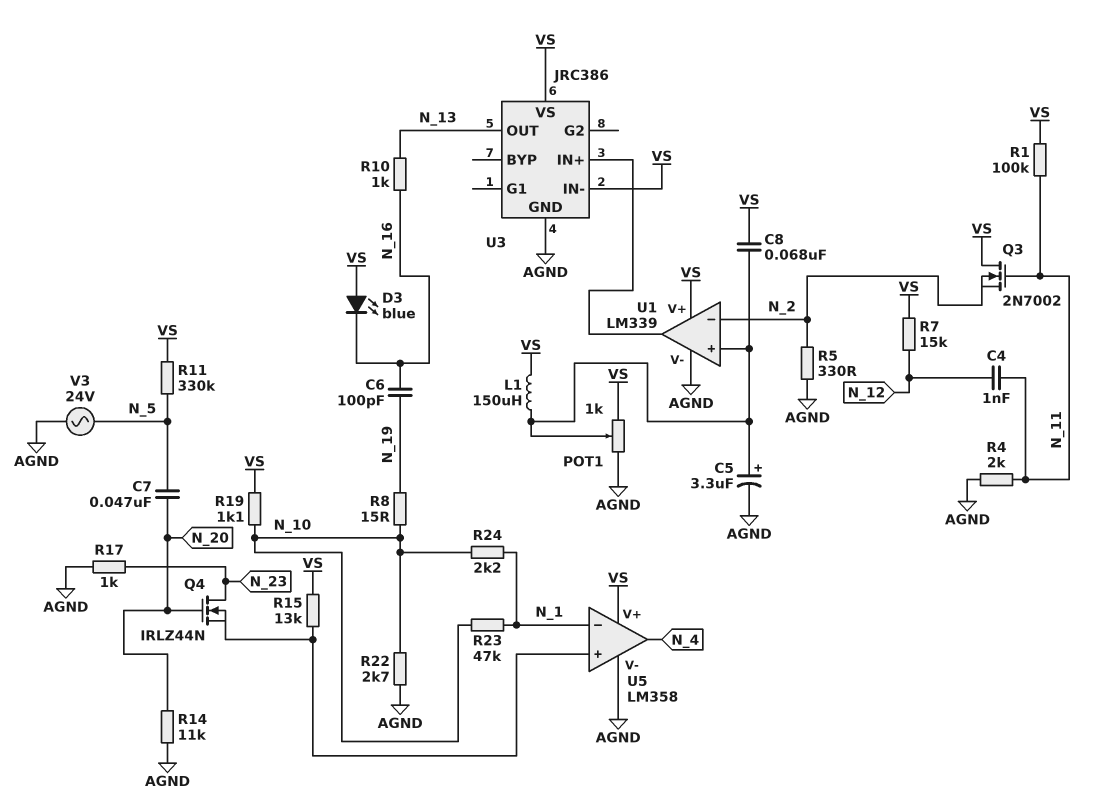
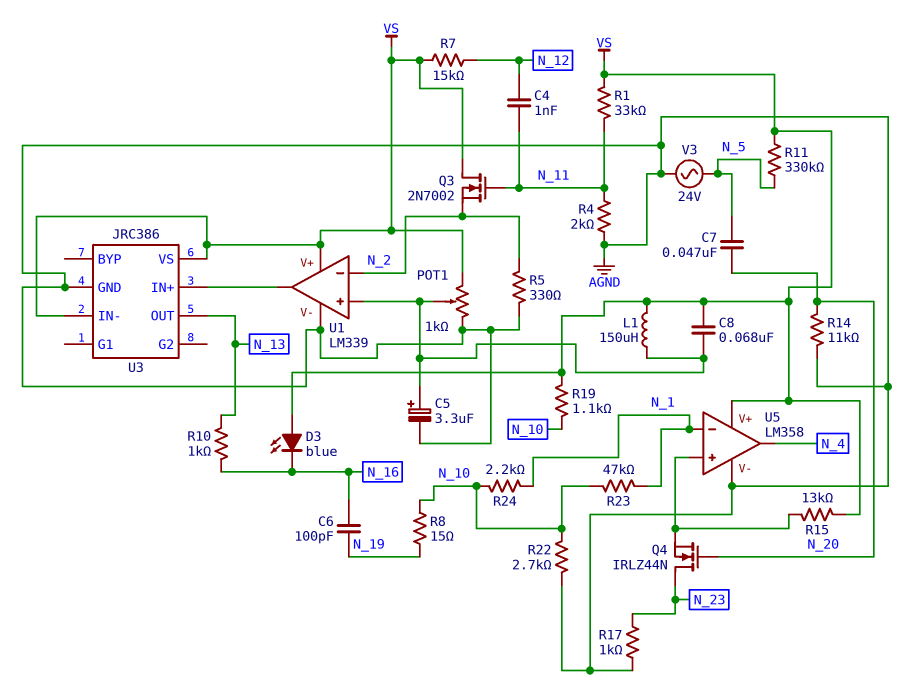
R1: 100k (N_11, VS) -> 33k (N_11, VS)

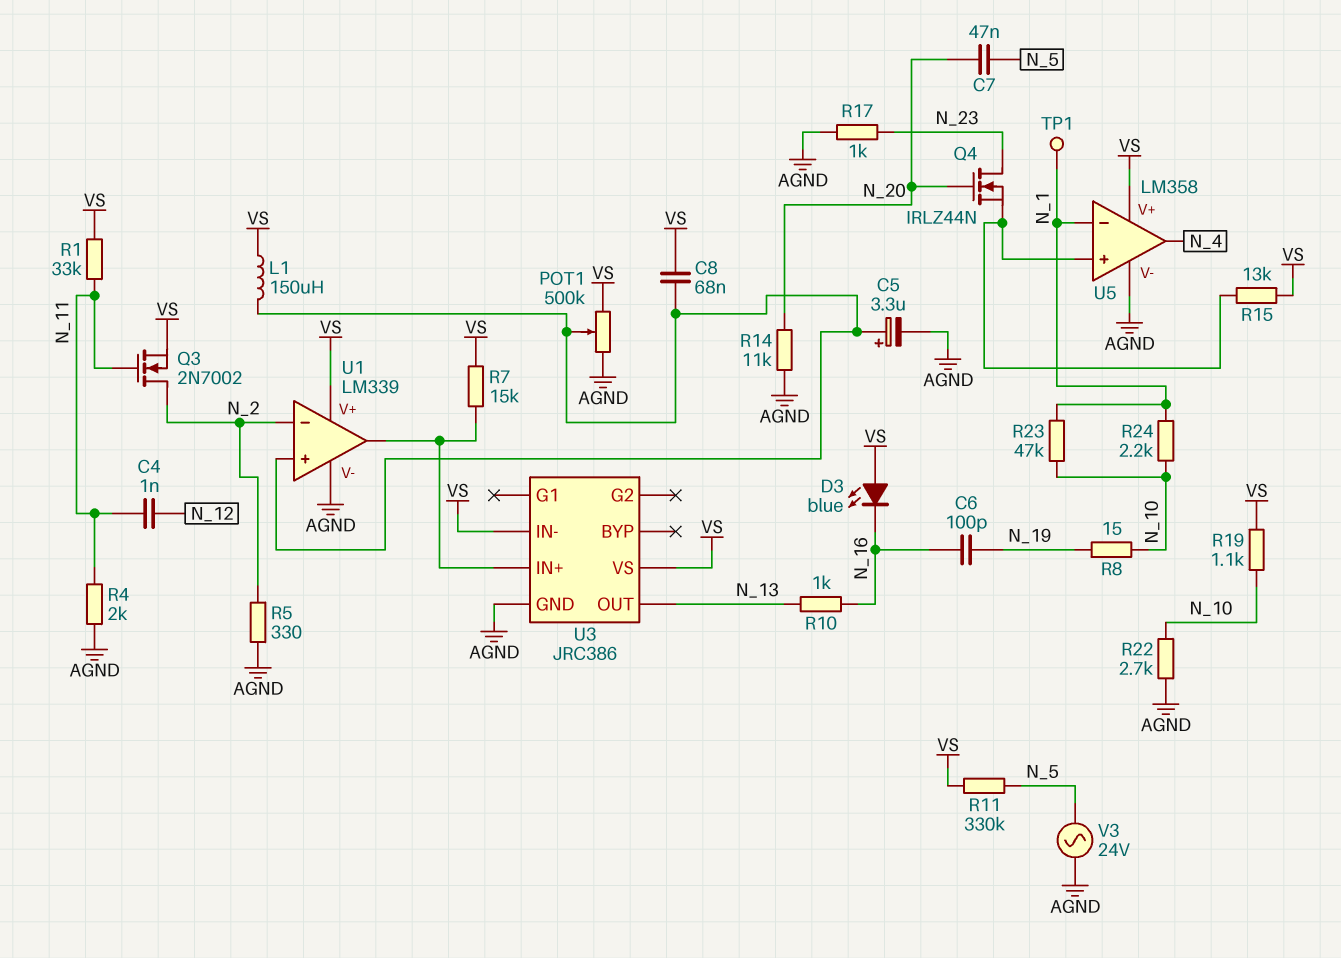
POT1: 1k (AGND, VS, wiper U1/in+) -> 500k (AGND, VS, wiper U1/in+)
Q3: NMOS 2N7002 (G N_11, D VS, S N_2) -> NMOS 2N7002 (G N_11, D N_2, S VS)
R7: 15k (N_12, VS) -> 15k (U1/out, VS)
TP1: none -> test point (N_1)

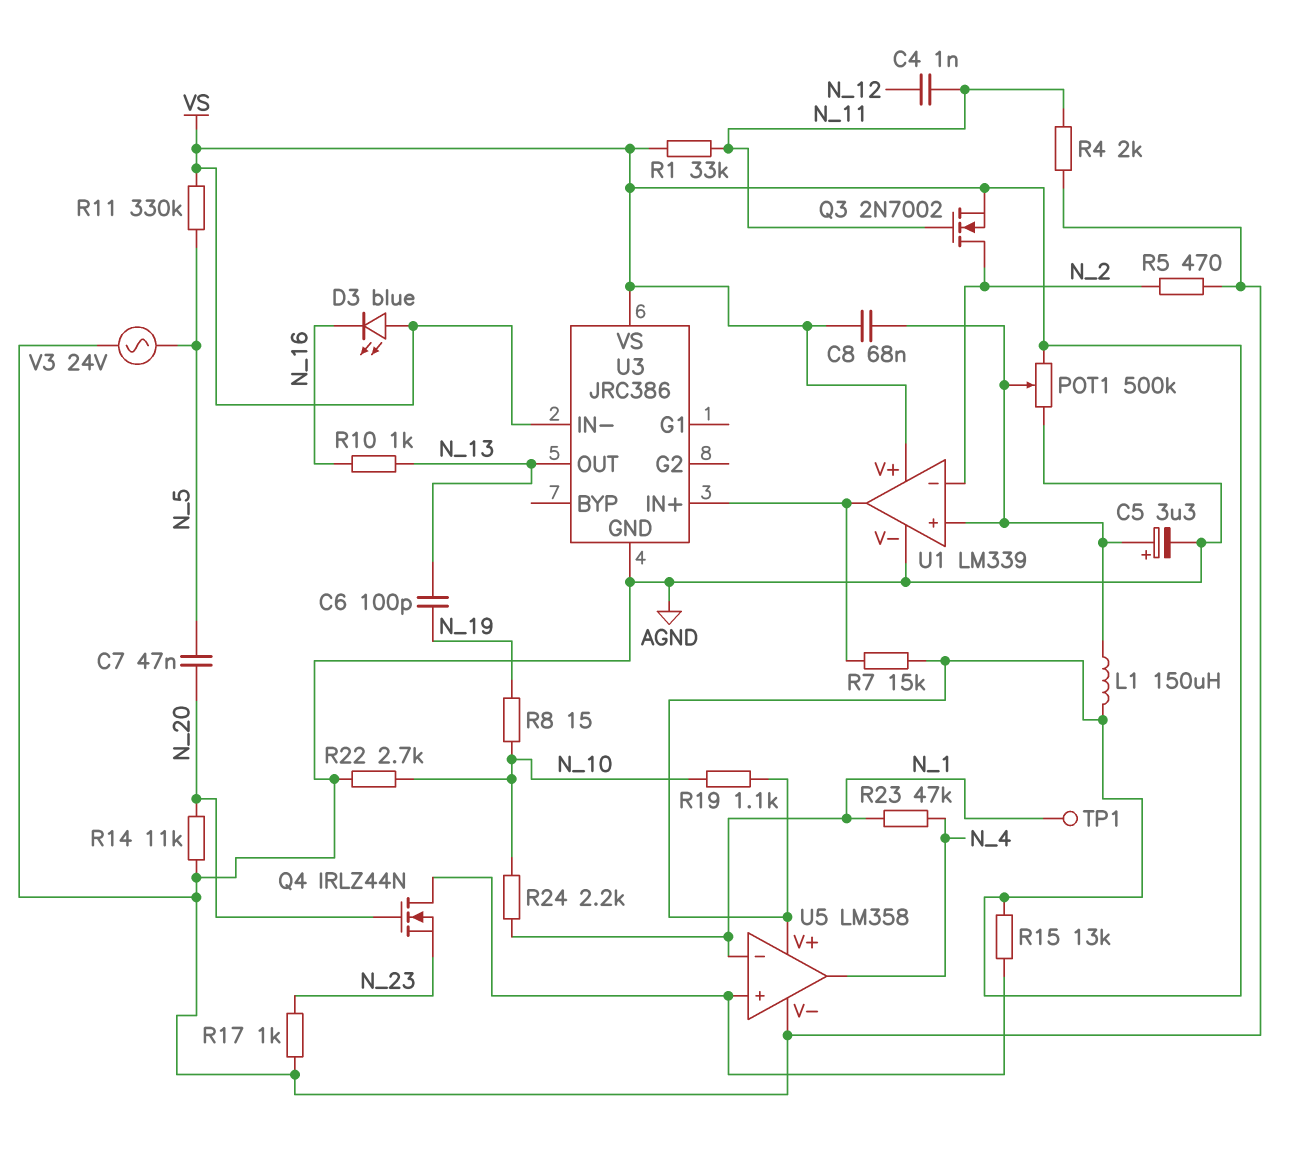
C6: 100pF (N_16, N_19) -> 100pF (N_13, N_19)
Q4: NMOS IRLZ44N (G N_20, D N_23, S U5/in+) -> NMOS IRLZ44N (G N_20, D U5/in+, S N_23)
R5: 330 (AGND, N_2) -> 470 (AGND, N_2)
R23: 47k (N_1, N_10) -> 47k (N_1, N_4)

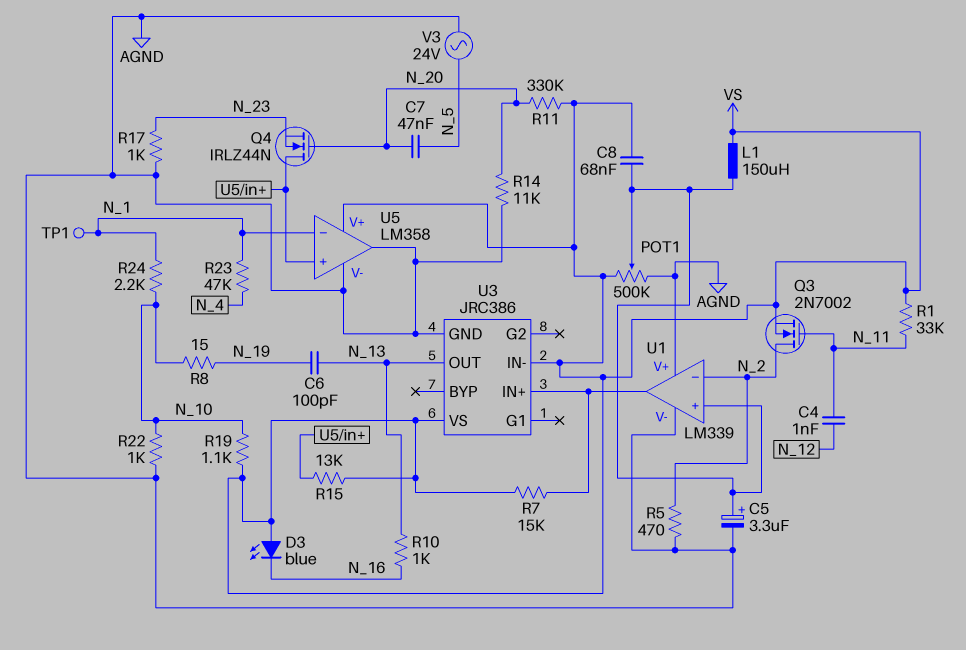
R4: 2k (AGND, N_11) -> none
R11: 330k (N_5, VS) -> 330k (N_20, VS)
R22: 2.7k (AGND, N_10) -> 1k (AGND, N_10)
U1 pin V+: VS -> AGND
U5 pin out: N_4 -> AGND

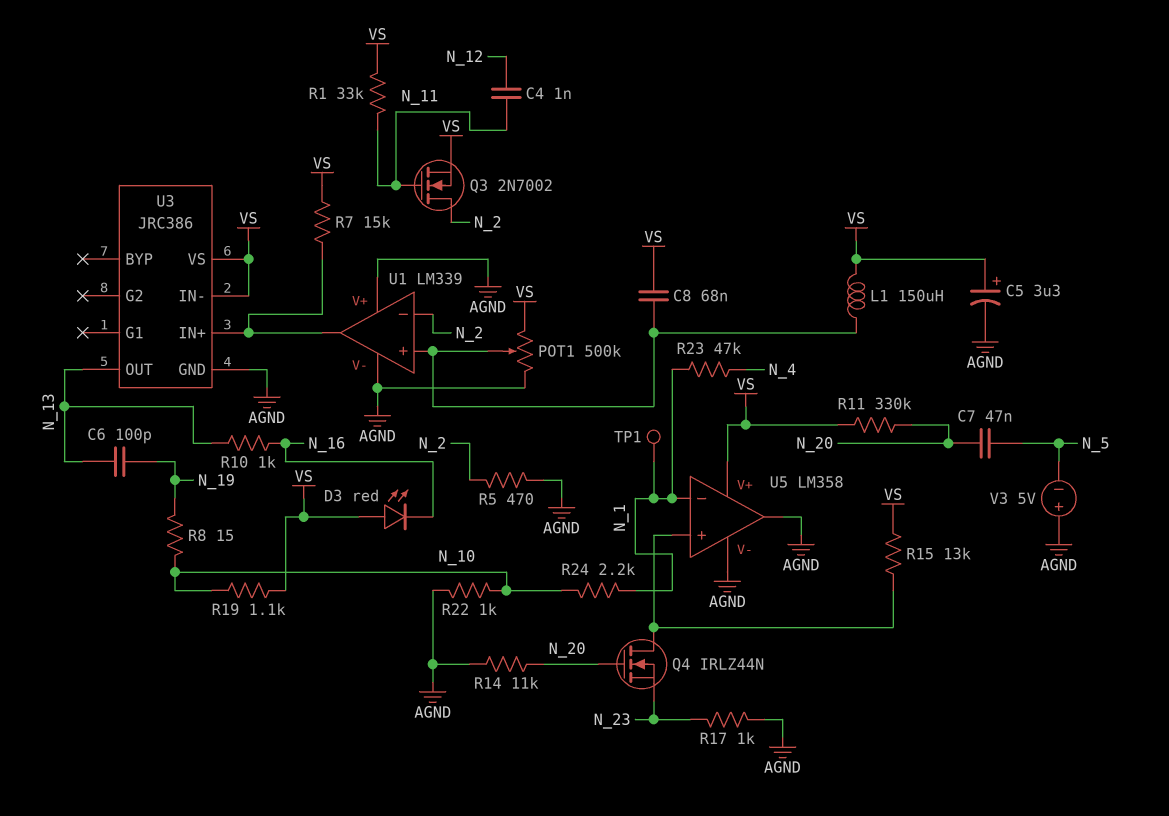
C5: 3.3uF (plus U1/in+, minus AGND) -> 3.3uF (plus VS, minus AGND)
D3: LED blue (A VS, K N_16) -> LED red (A VS, K N_16)
V3: AC 24V (AGND, N_5) -> 5V (plus AGND, minus N_5)

